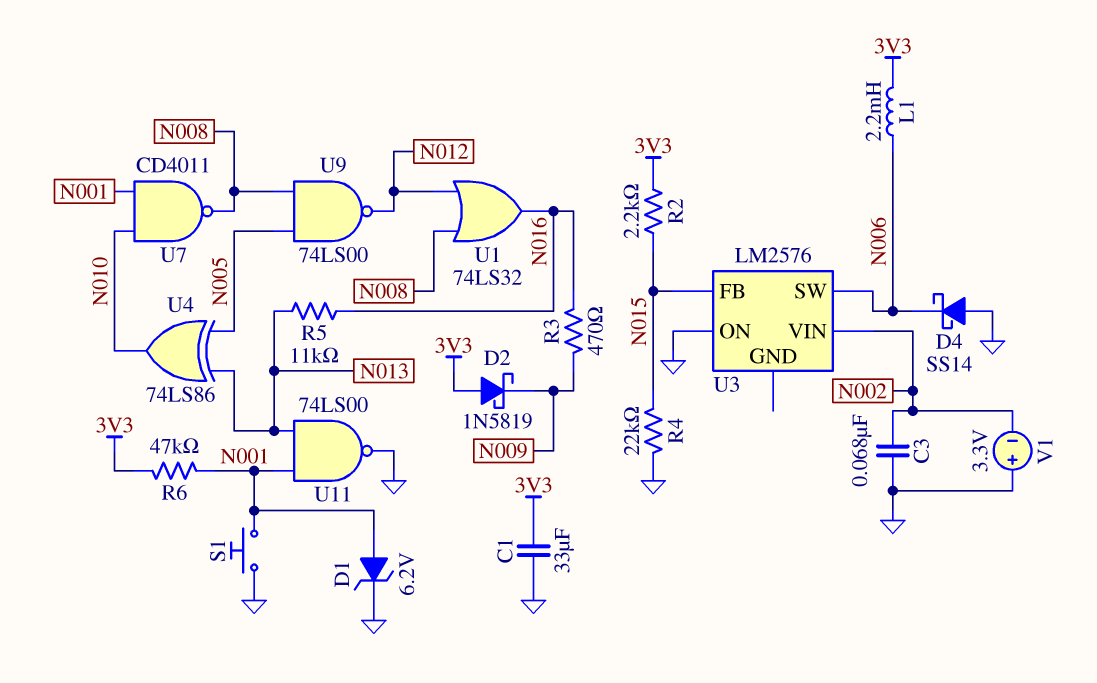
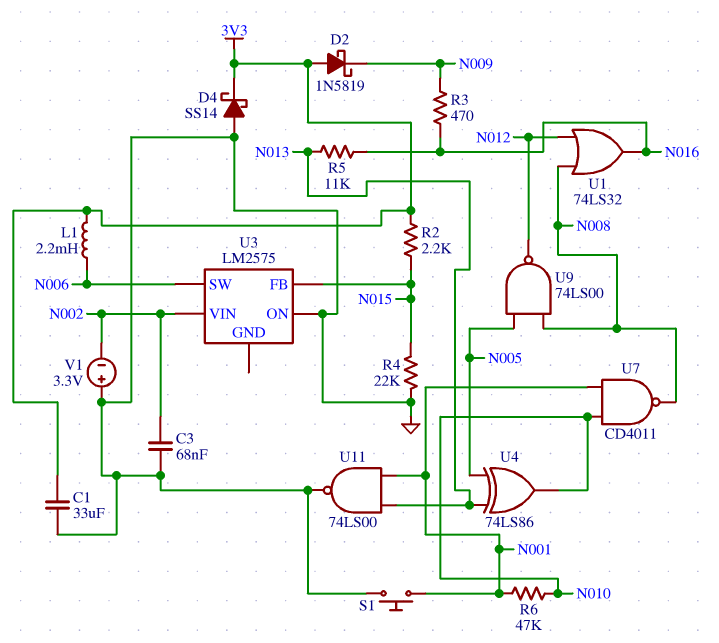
D1: zener 6.2V (A N001, K GND) -> none
D4: schottky SS14 (A GND, K N006) -> schottky SS14 (A GND, K 3V3)
R6: 47k (3V3, N001) -> 47k (N001, N010)
U3: LM2576 -> LM2575

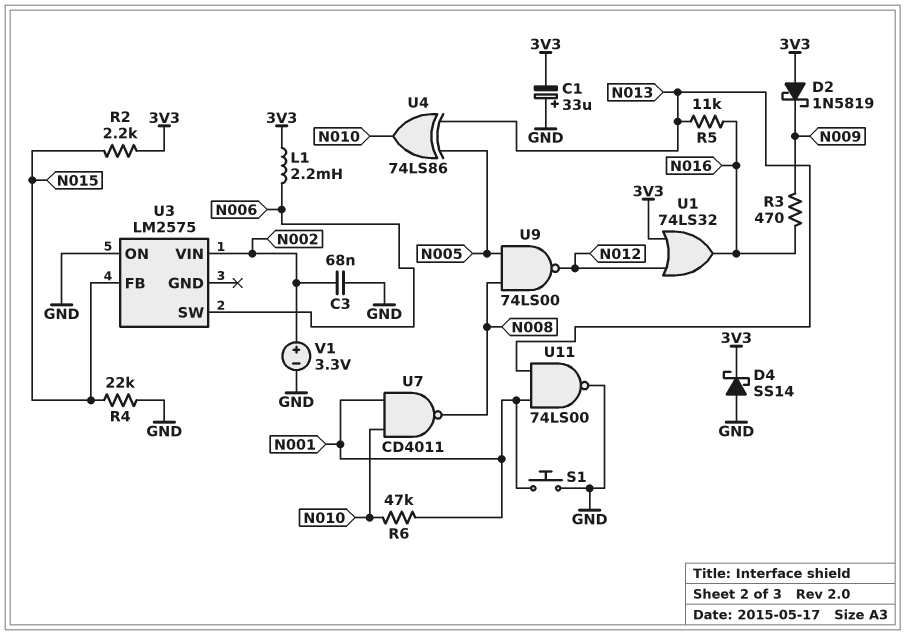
C1: 33uF (3V3, GND) -> 33uF (plus GND, minus 3V3)
U1: OR 74LS32 (in N008, in N012, out N016) -> OR 74LS32 (in 3V3, in N012, out N016)
V1: 3.3V (plus GND, minus N002) -> 3.3V (plus N002, minus GND)

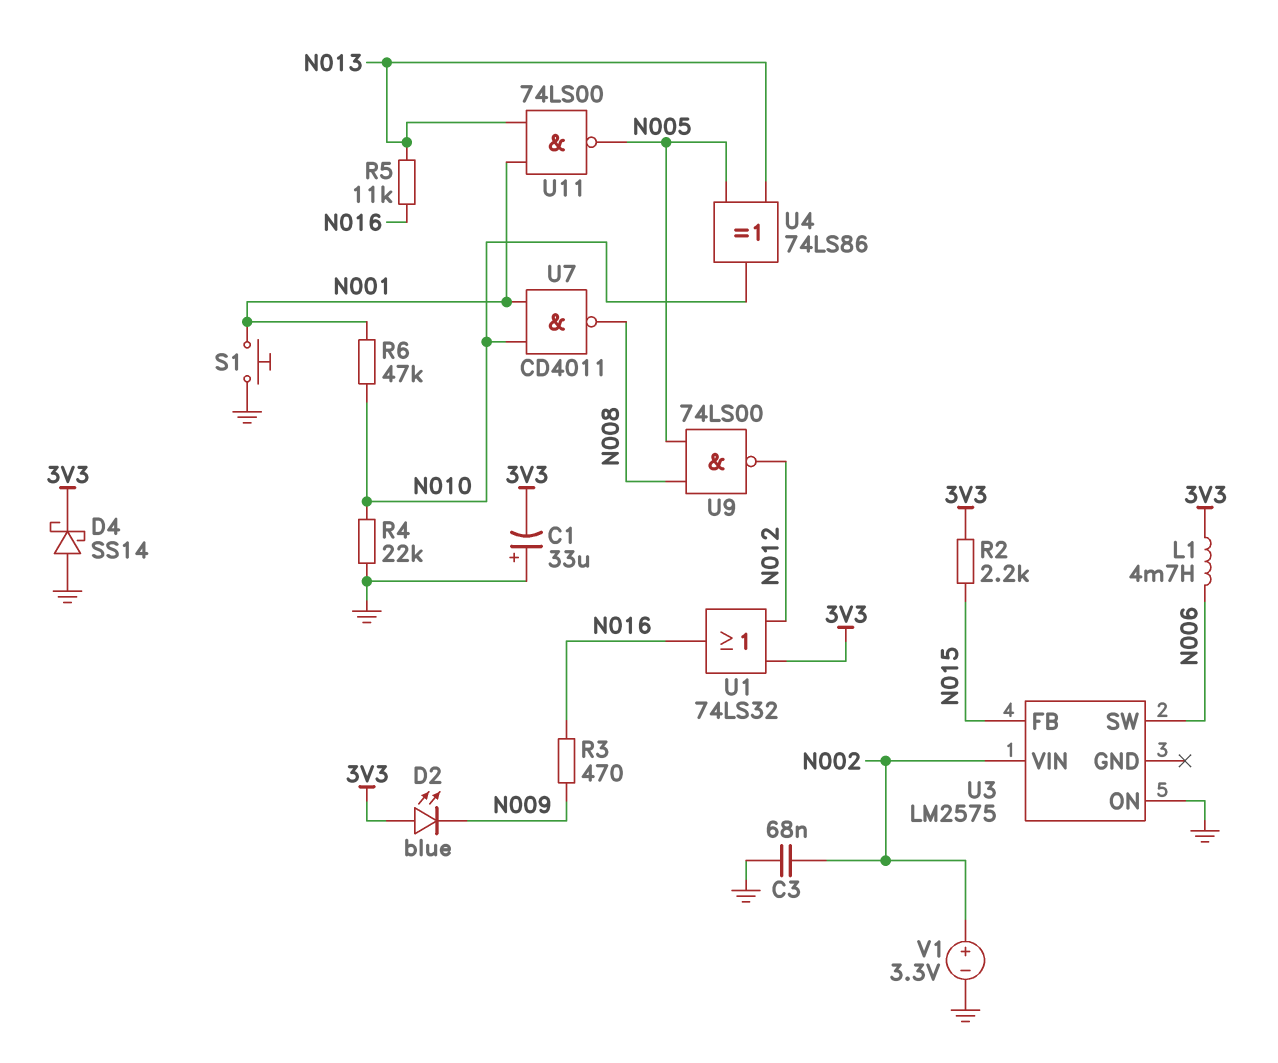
D2: schottky 1N5819 (A 3V3, K N009) -> LED blue (A 3V3, K N009)
L1: 2.2mH (3V3, N006) -> 4.7mH (3V3, N006)
R4: 22k (GND, N015) -> 22k (GND, N010)
U11: NAND 74LS00 (in N001, in N013, out GND) -> NAND 74LS00 (in N001, in N013, out N005)

